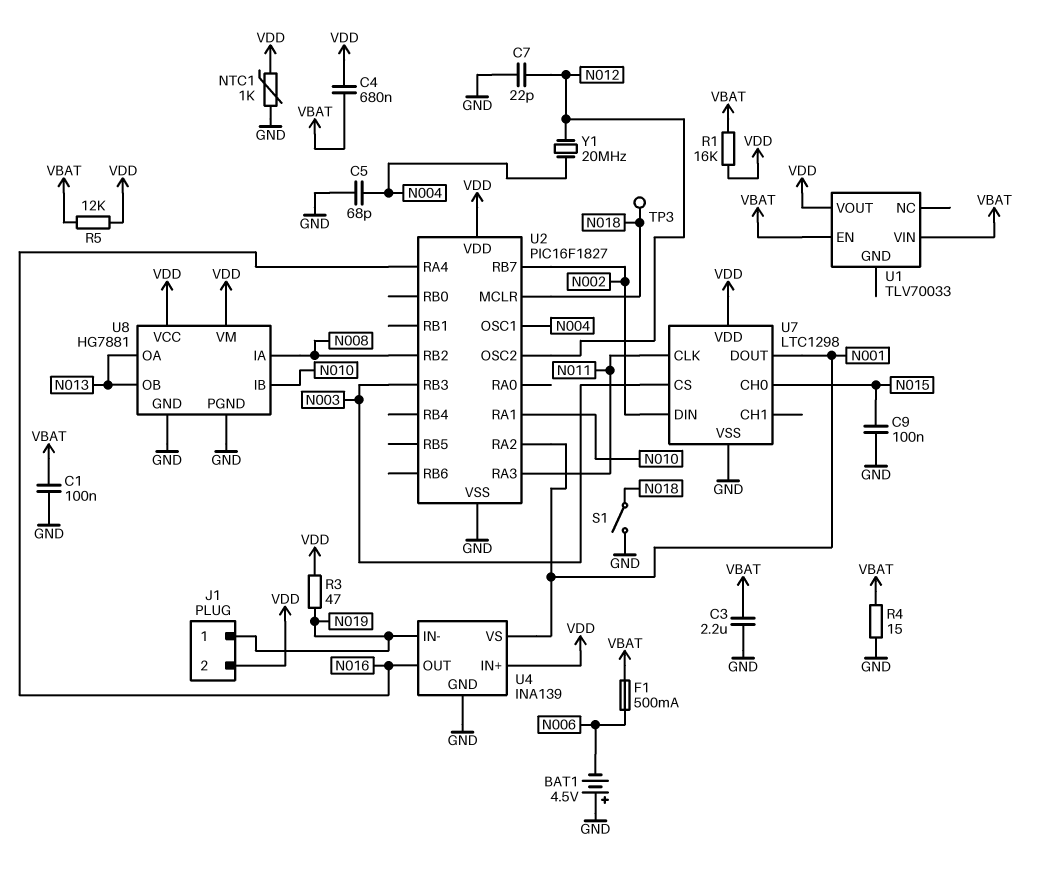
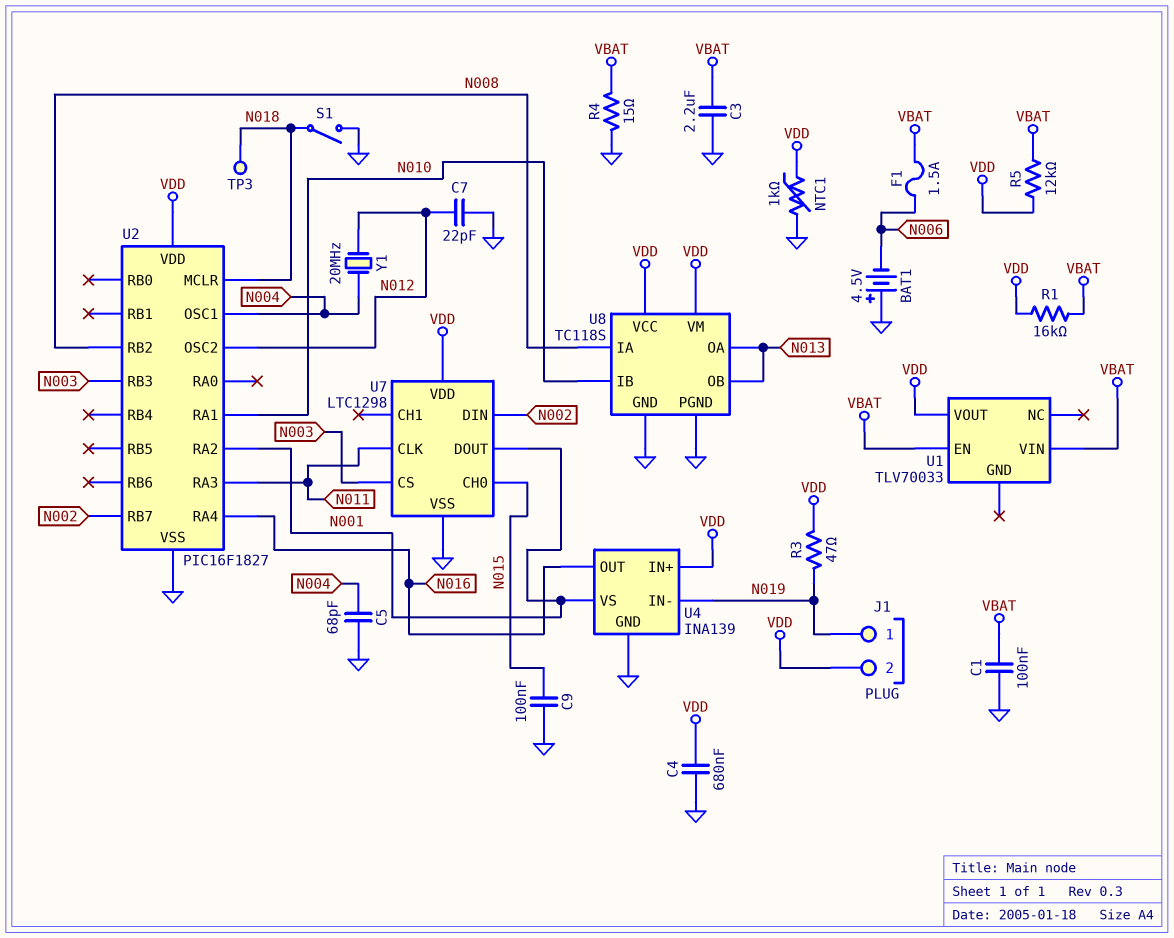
C4: 680nF (VBAT, VDD) -> 680nF (GND, VDD)
F1: 500mA (N006, VBAT) -> 1.5A (N006, VBAT)
U8: HG7881 -> TC118S

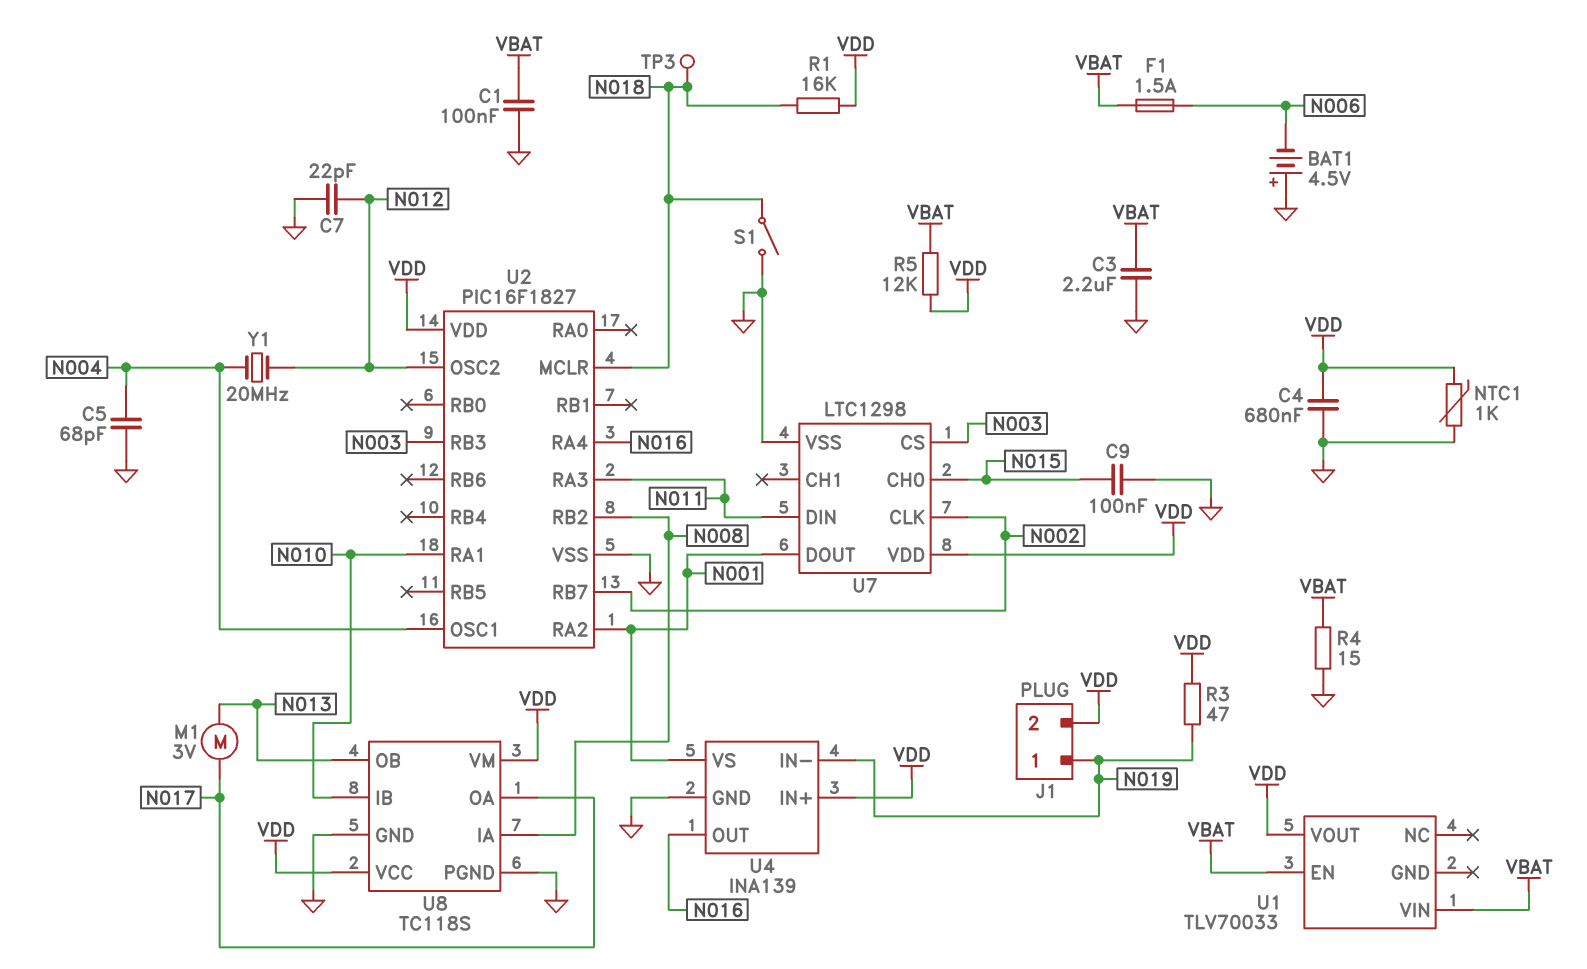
M1: none -> motor 3V (N013, N017)
R1: 16k (VBAT, VDD) -> 16k (N018, VDD)
U7 pin CLK: N011 -> N002
U7 pin DIN: N002 -> N011
U8 pin OA: N013 -> N017

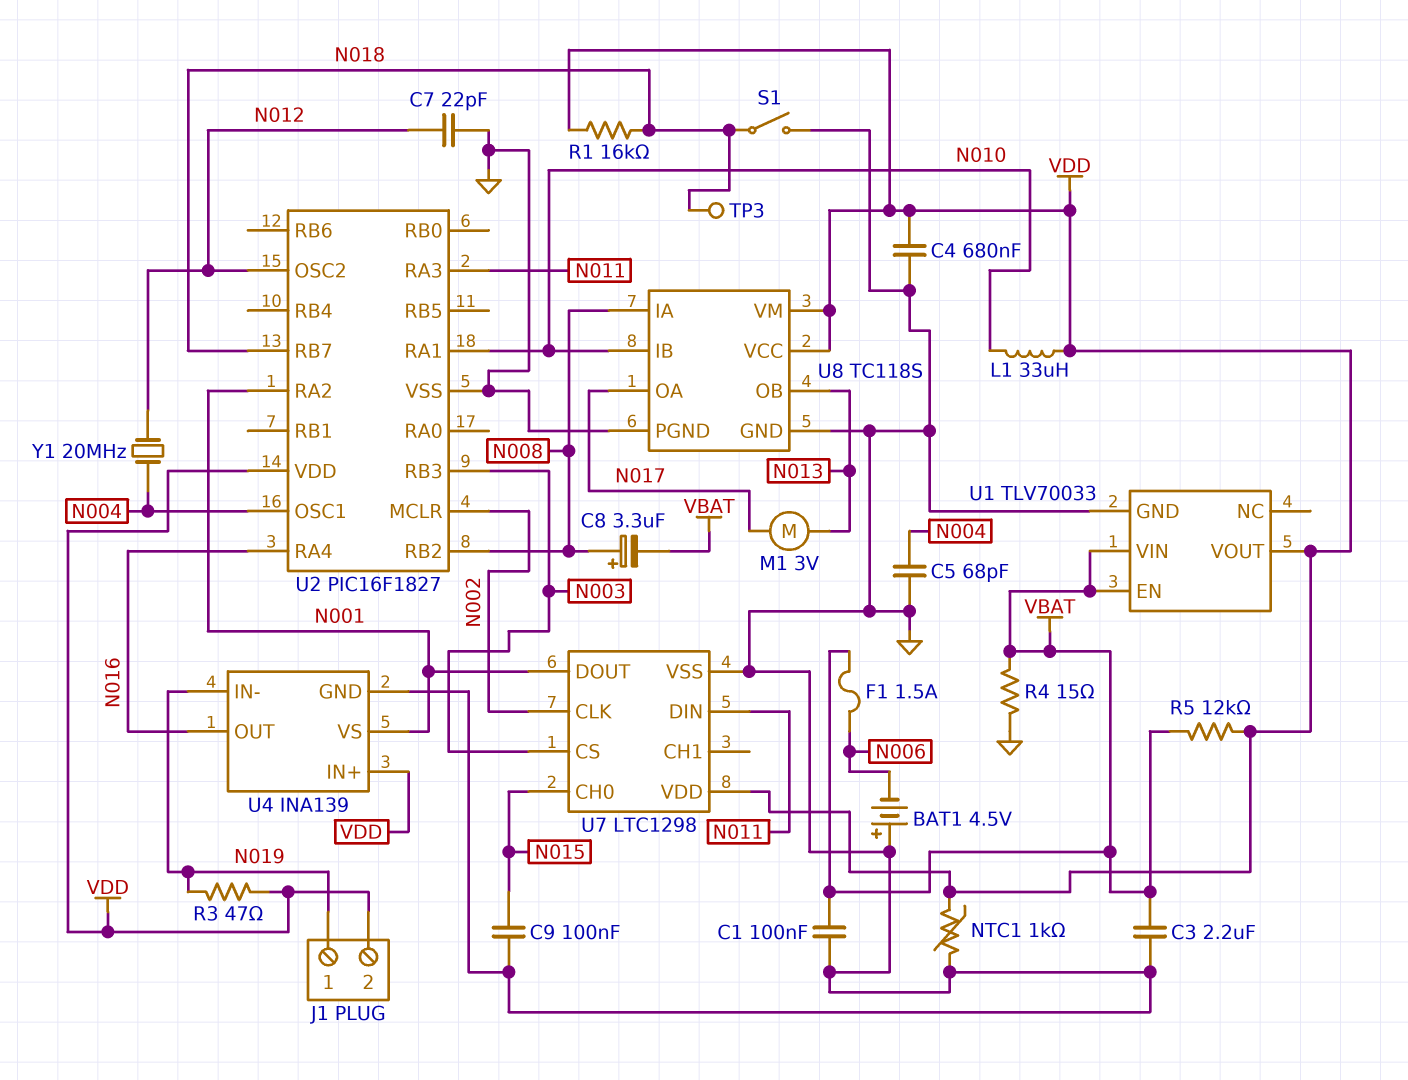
C8: none -> 3.3uF (plus N008, minus VBAT)
L1: none -> 33uH (N010, VDD)
U1 pin GND: none -> GND
U2 pin MCLR: N018 -> N002
U2 pin RB7: N002 -> N018

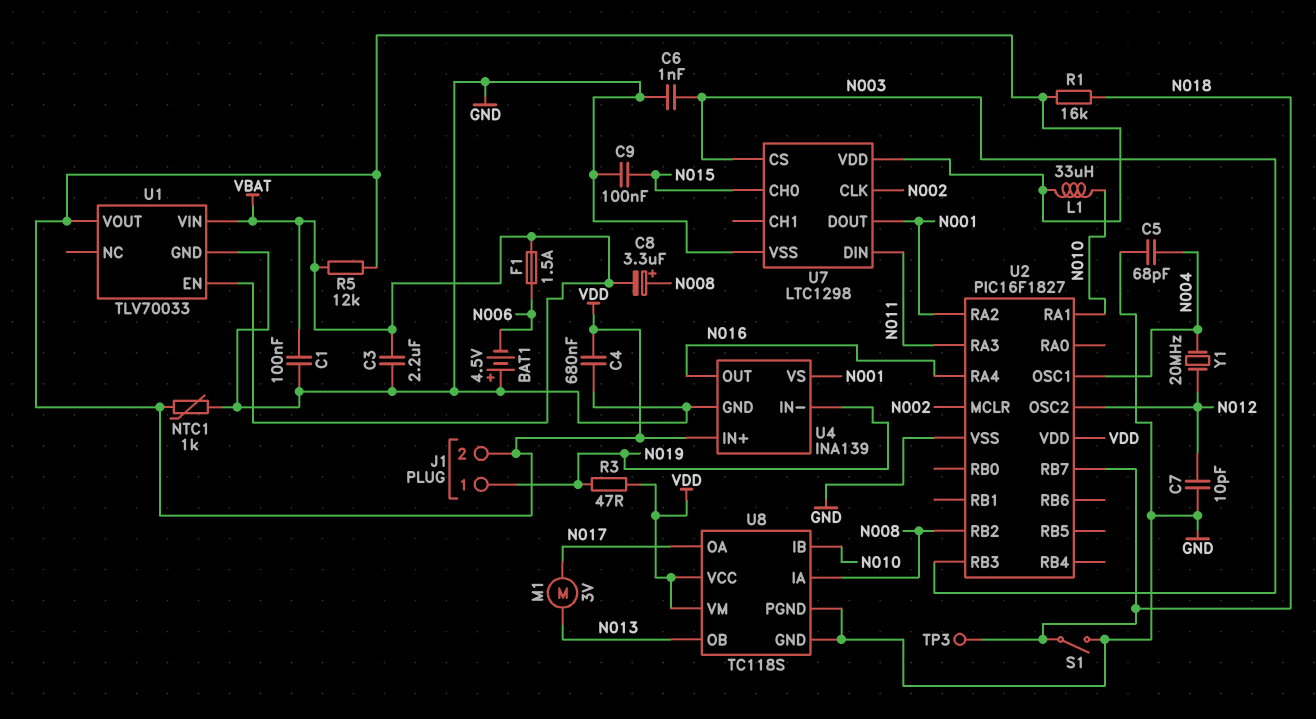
C6: none -> 1nF (GND, N003)
C7: 22pF (GND, N012) -> 10pF (GND, N012)
R4: 15 (GND, VBAT) -> none

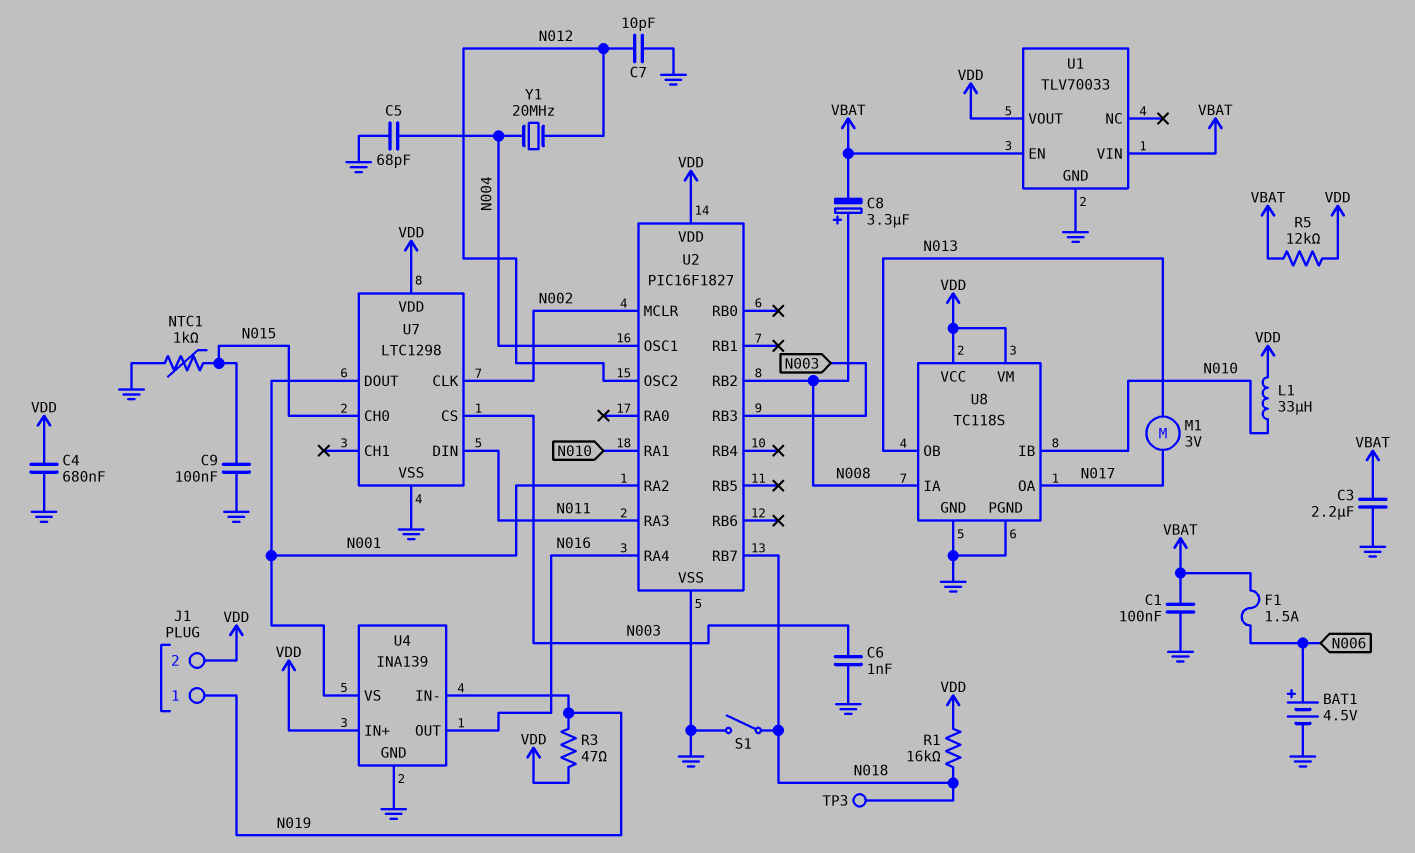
BAT1: 4.5V (plus GND, minus N006) -> 4.5V (plus N006, minus GND)
NTC1: 1k (GND, VDD) -> 1k (GND, N015)

